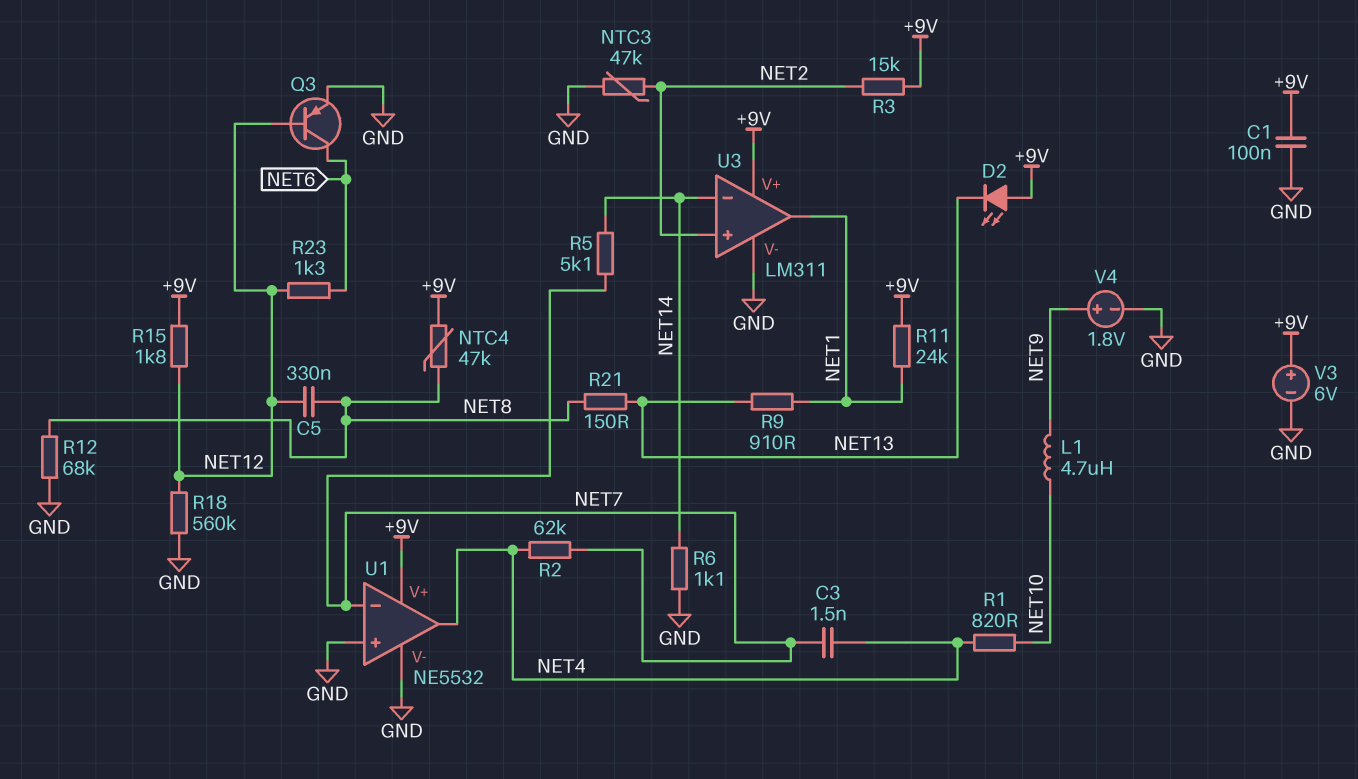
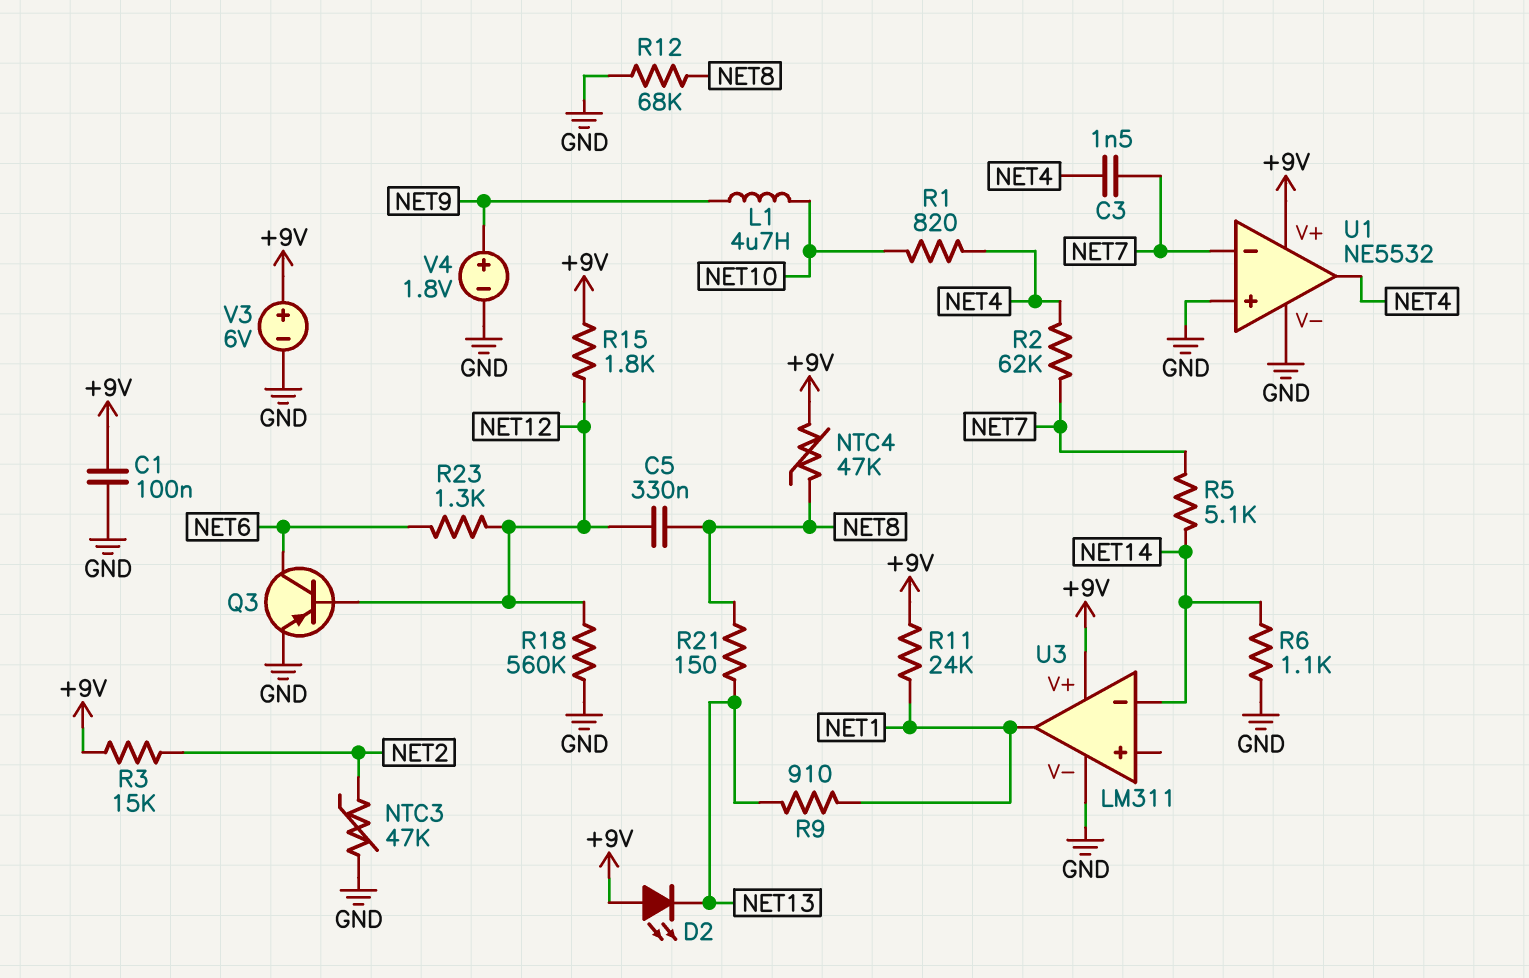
U3 pin in+: NET2 -> none

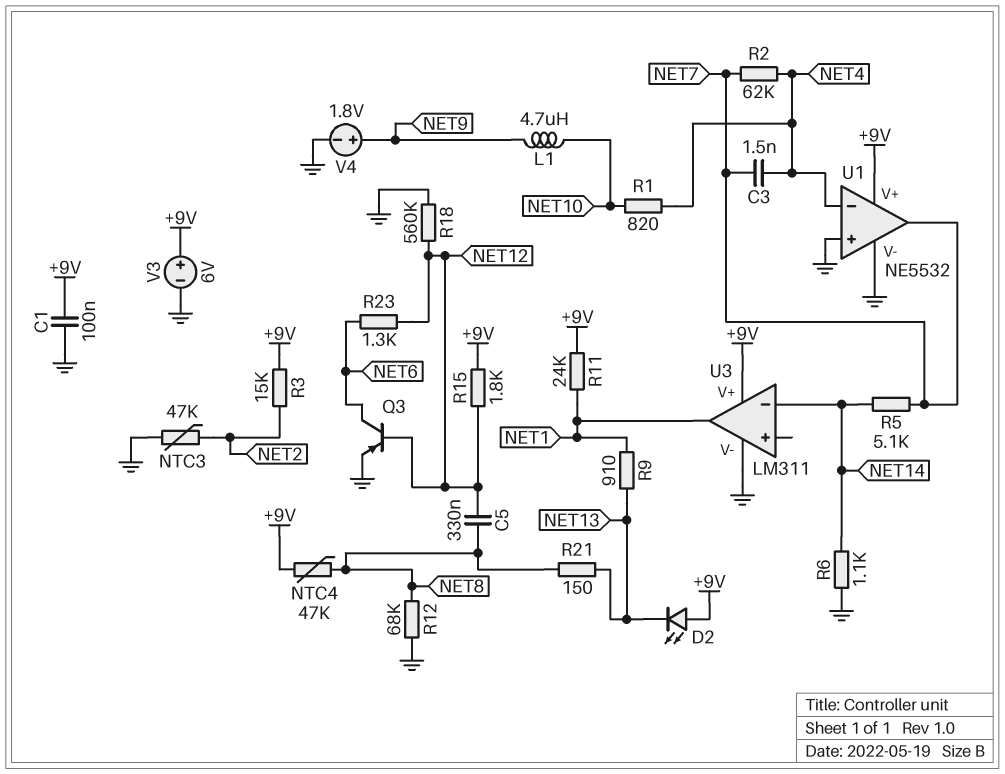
U1 pin in-: NET7 -> NET4
U1 pin out: NET4 -> NET7

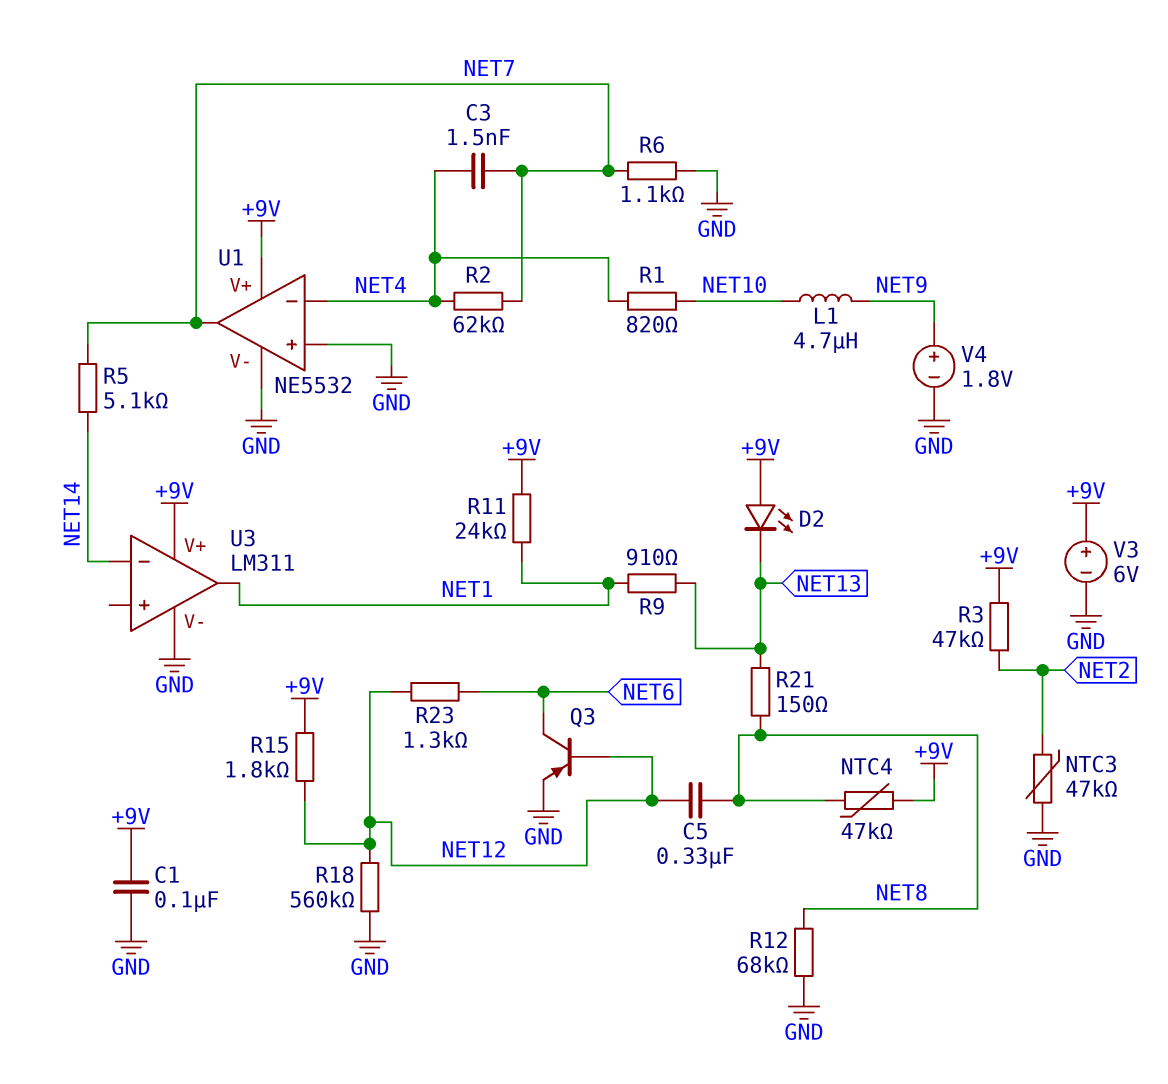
R3: 15k (+9V, NET2) -> 47k (+9V, NET2)
R6: 1.1k (GND, NET14) -> 1.1k (GND, NET7)

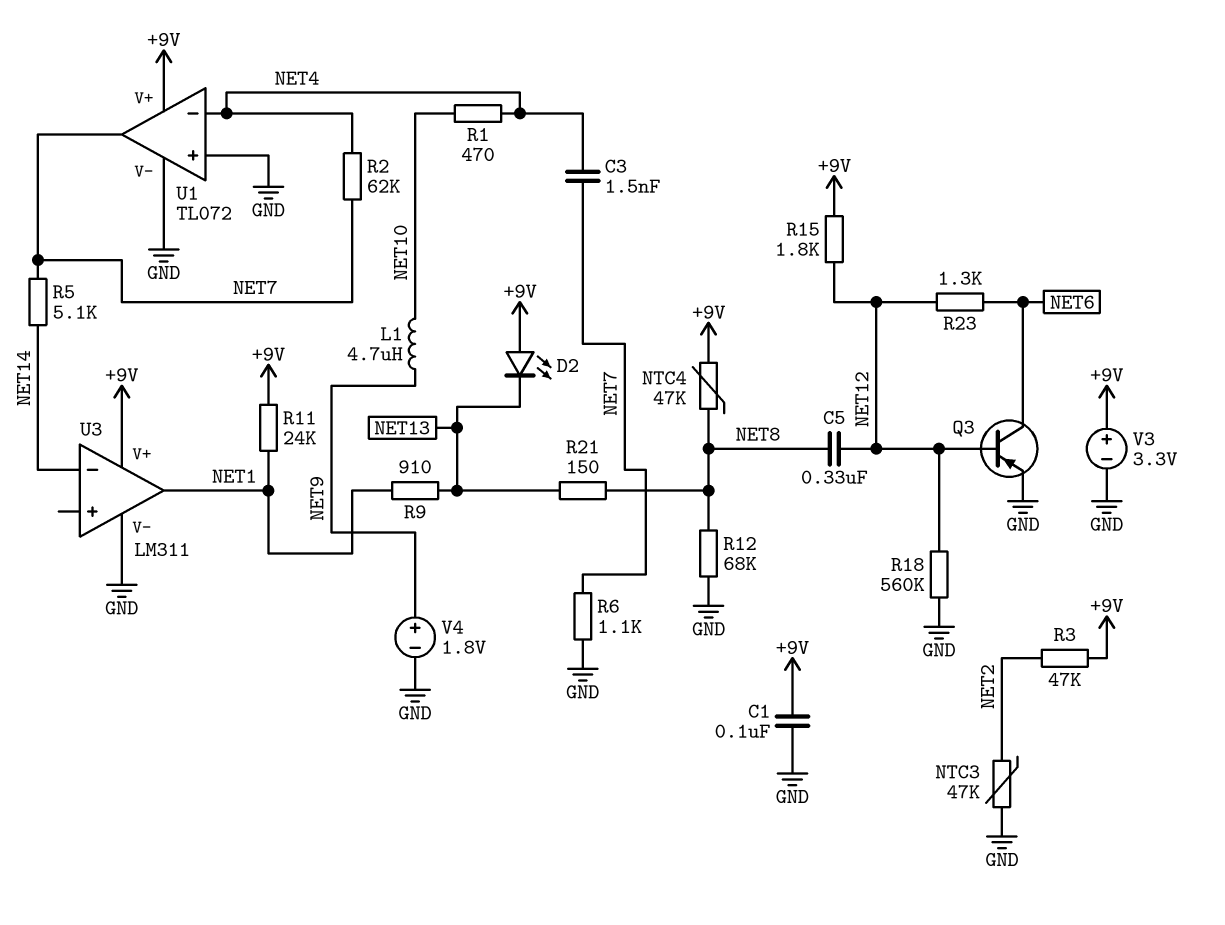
R1: 820 (NET4, NET10) -> 470 (NET4, NET10)
U1: NE5532 -> TL072
V3: 6V (plus +9V, minus GND) -> 3.3V (plus +9V, minus GND)

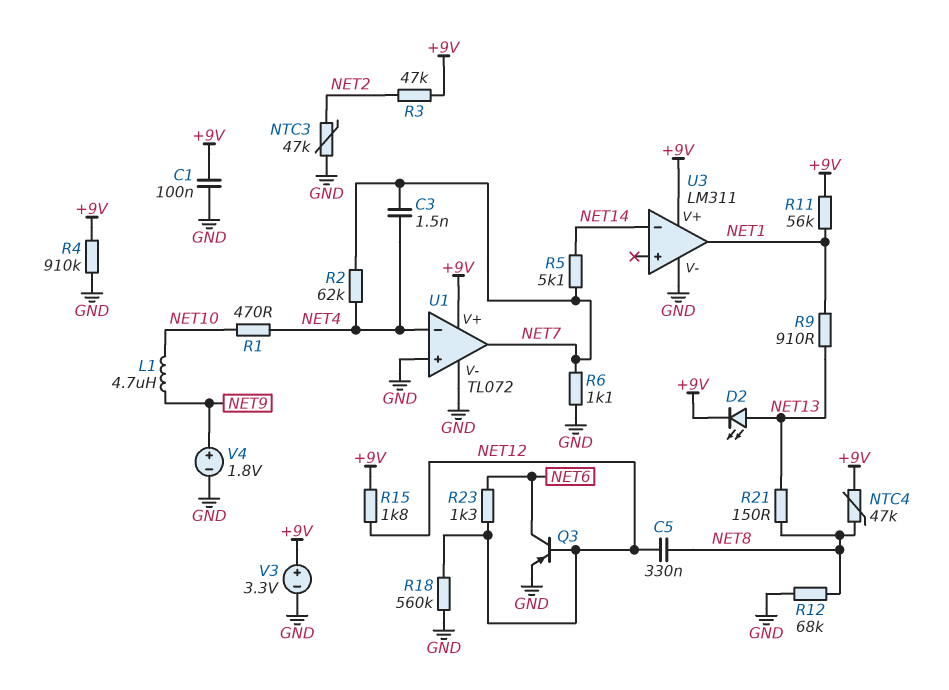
D2: LED (A +9V, K NET13) -> LED (A NET13, K +9V)
R4: none -> 910k (+9V, GND)
R11: 24k (+9V, NET1) -> 56k (+9V, NET1)

